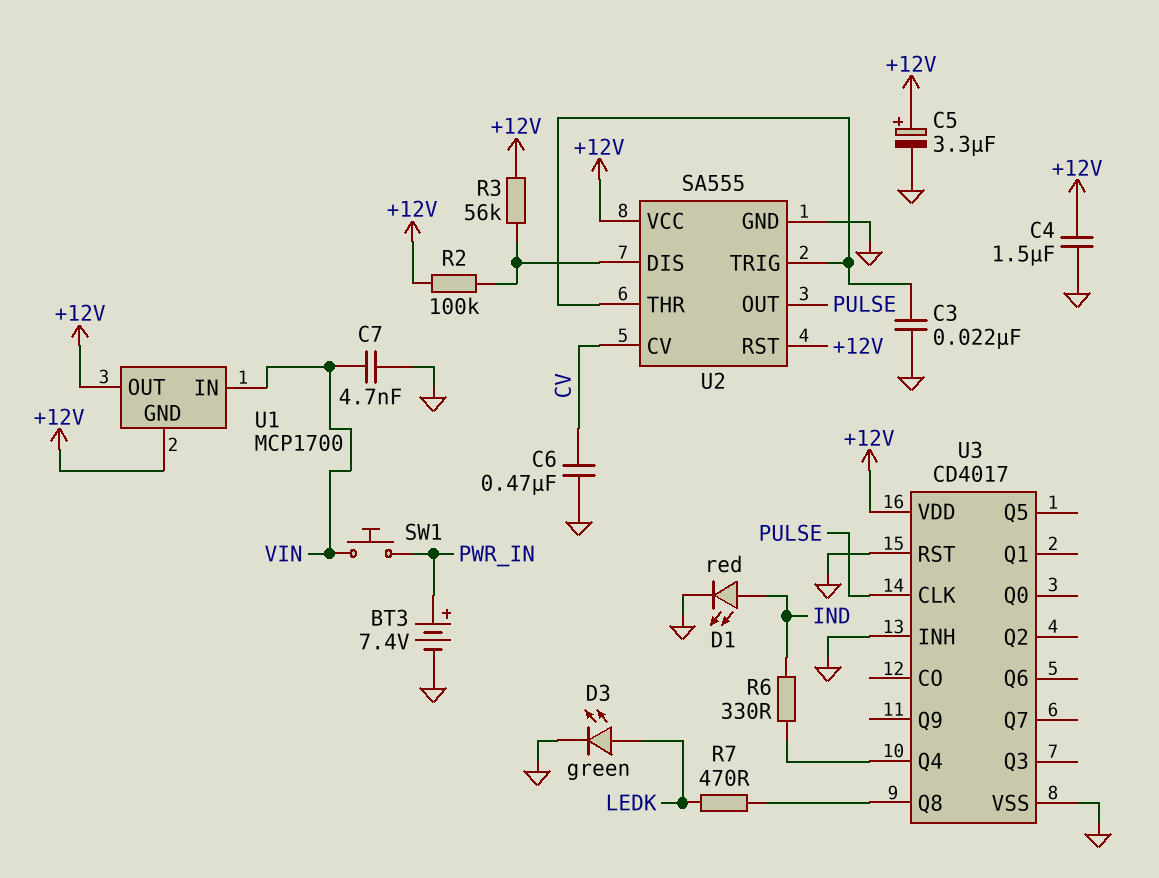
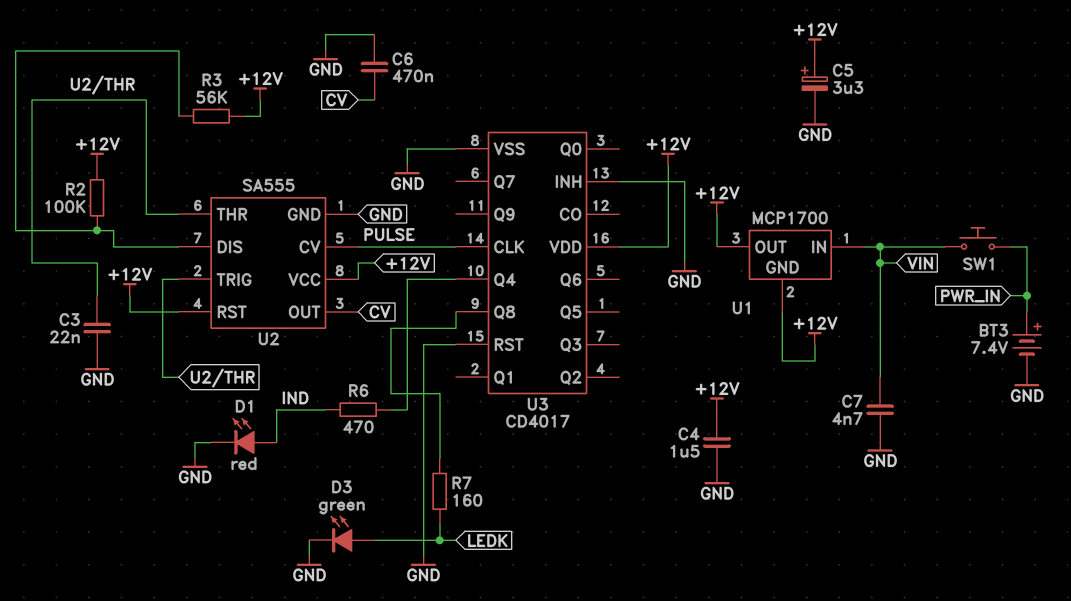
R6: 330 (IND, U3/Q4) -> 470 (IND, U3/Q4)
R7: 470 (LEDK, U3/Q8) -> 160 (LEDK, U3/Q8)
U2 pin CV: CV -> PULSE
U2 pin OUT: PULSE -> CV

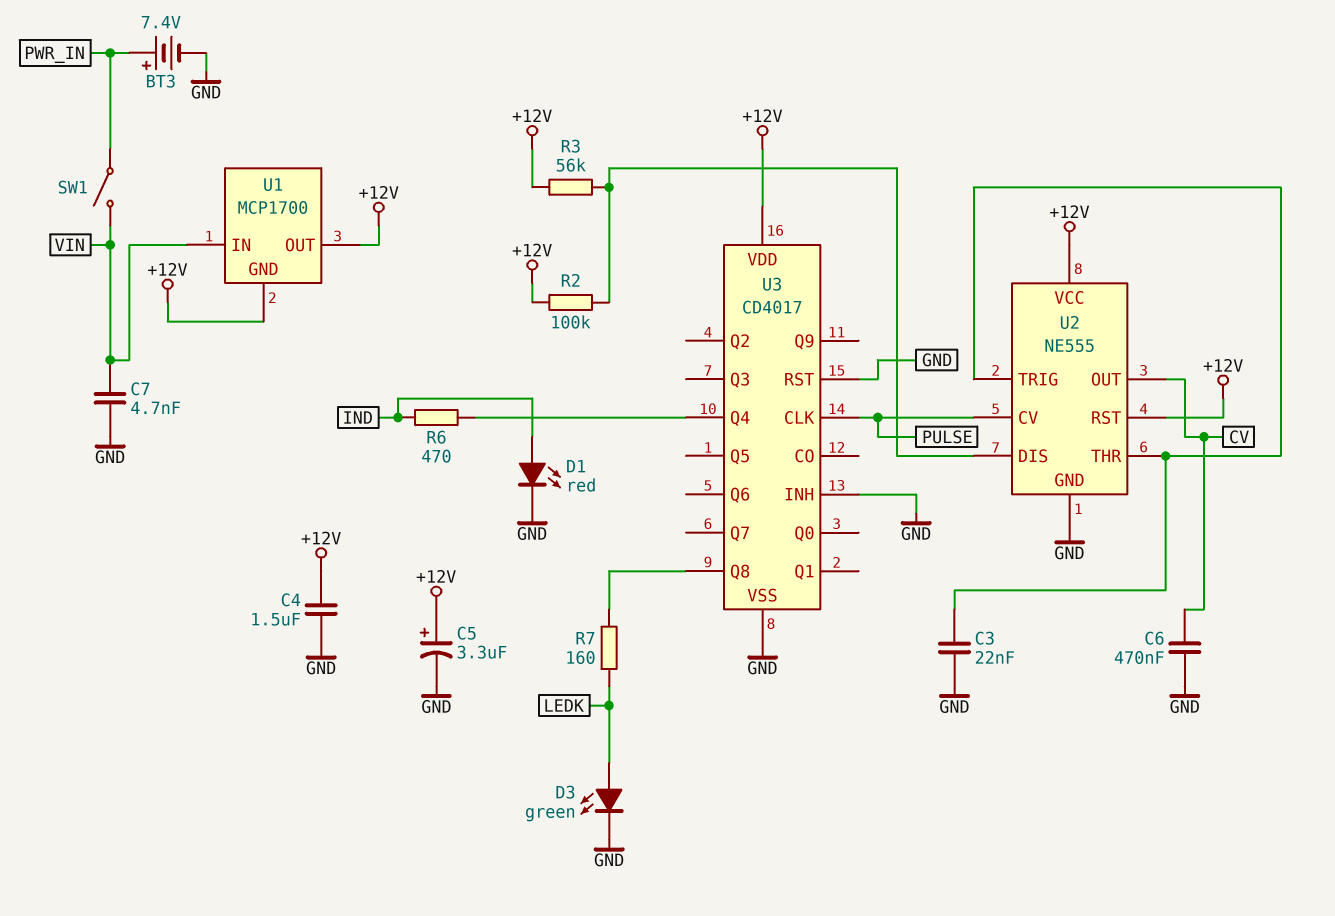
SW1: button (PWR_IN, VIN) -> switch (PWR_IN, VIN)
U2: SA555 -> NE555

